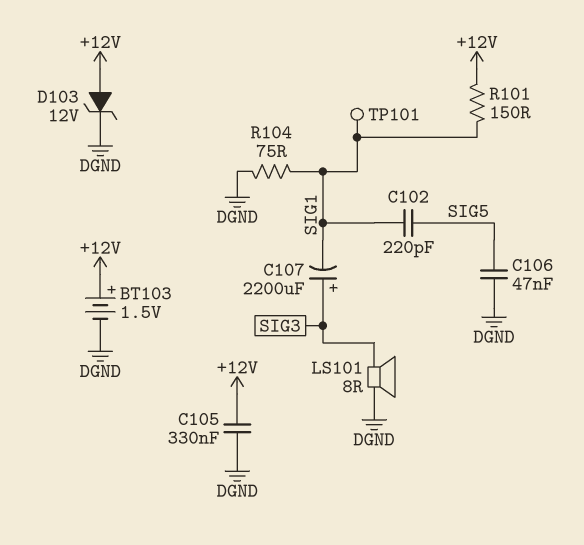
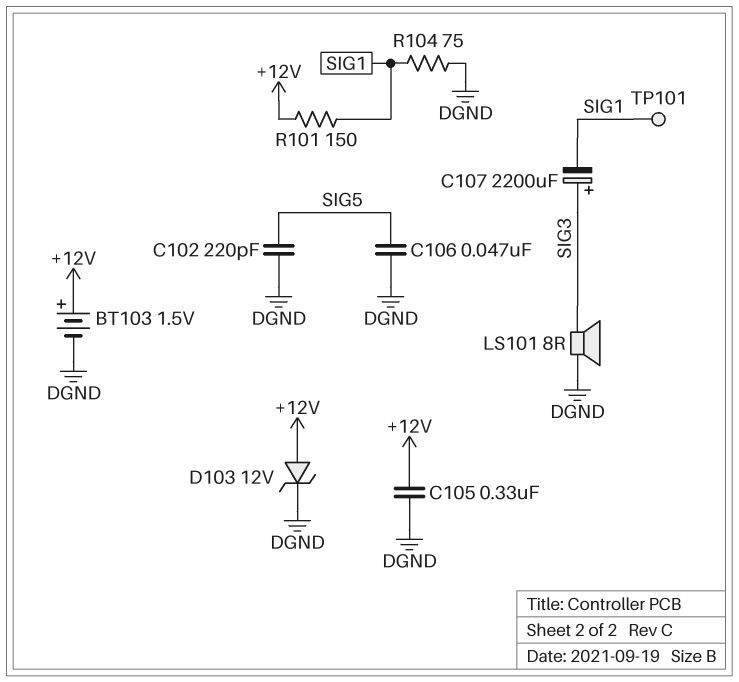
C102: 220pF (SIG1, SIG5) -> 220pF (DGND, SIG5)

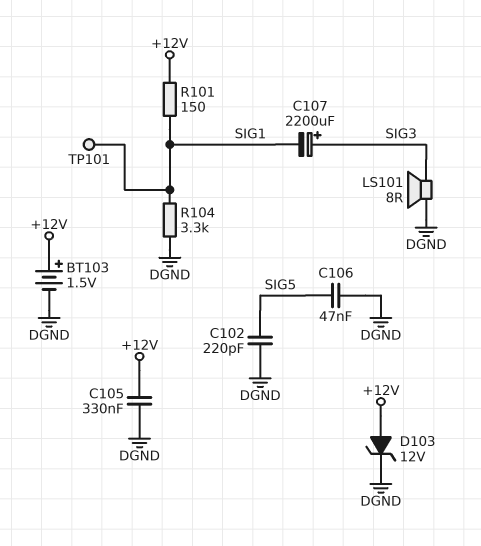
R104: 75 (DGND, SIG1) -> 3.3k (DGND, SIG1)

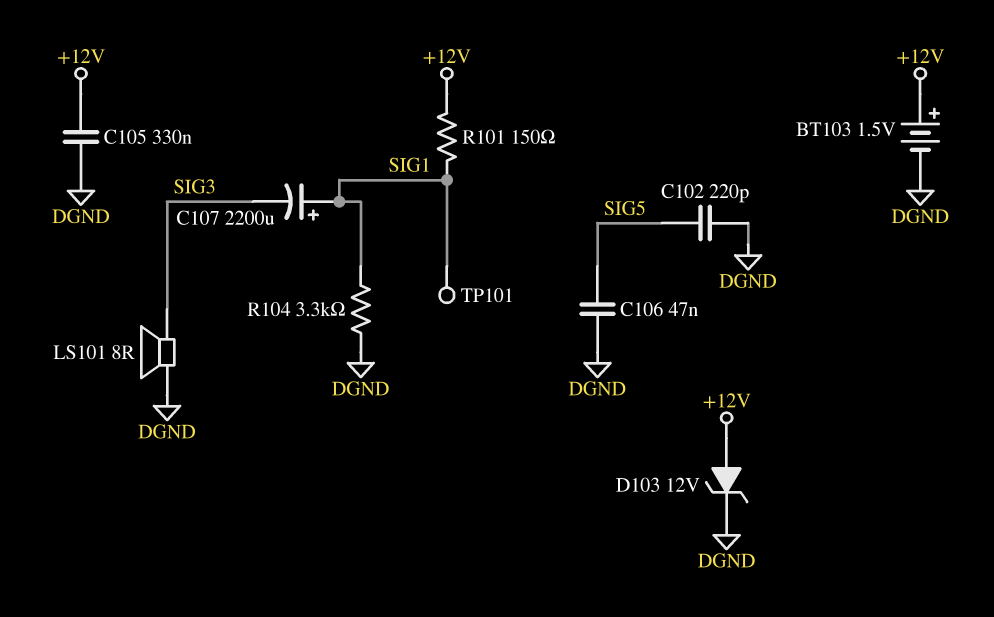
C107: 2200uF (plus SIG3, minus SIG1) -> 2200uF (plus SIG1, minus SIG3)

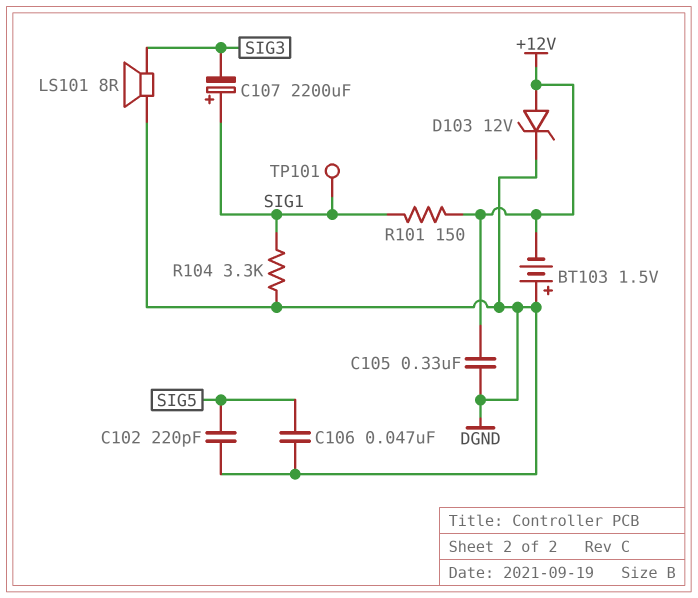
BT103: 1.5V (plus +12V, minus DGND) -> 1.5V (plus DGND, minus +12V)

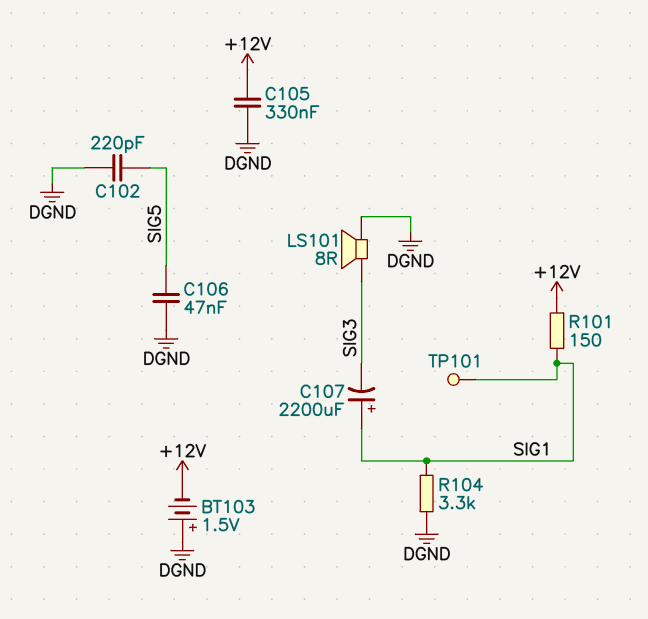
D103: zener 12V (A +12V, K DGND) -> none

